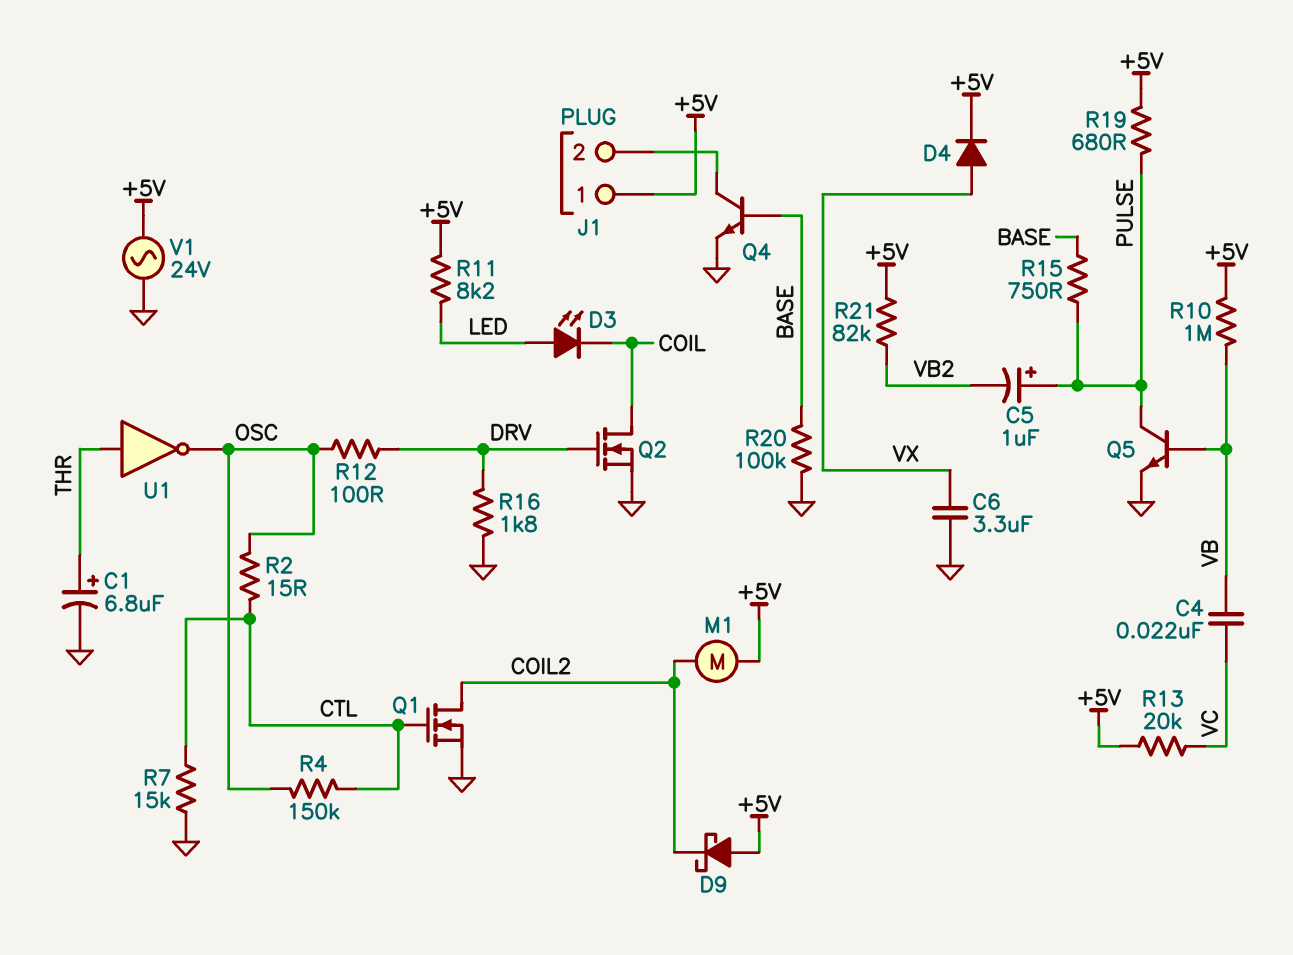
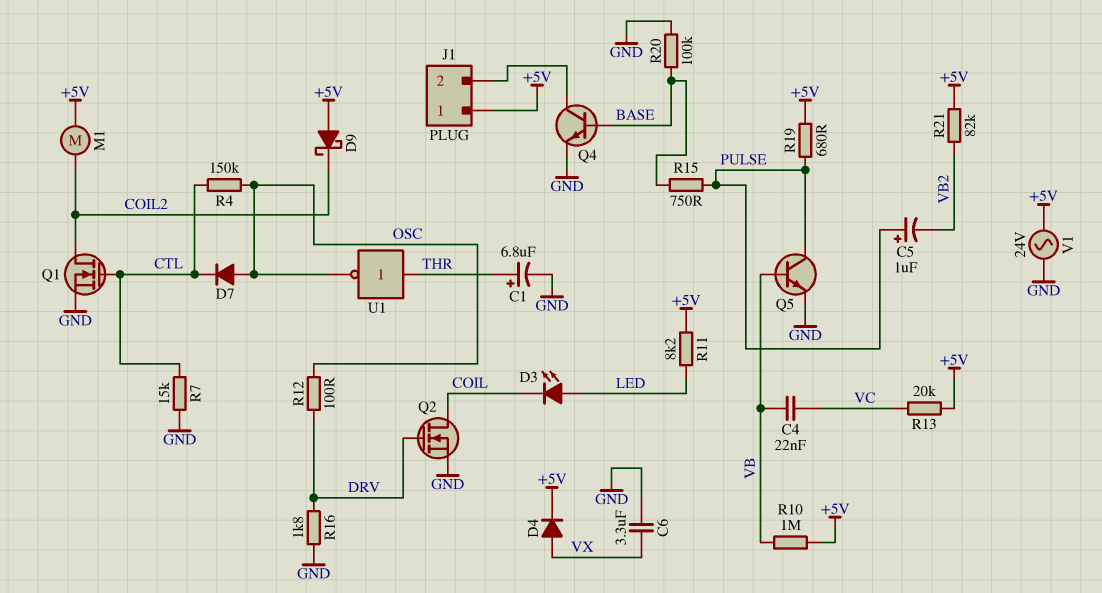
D7: none -> diode (A OSC, K CTL)
R2: 15 (CTL, OSC) -> none

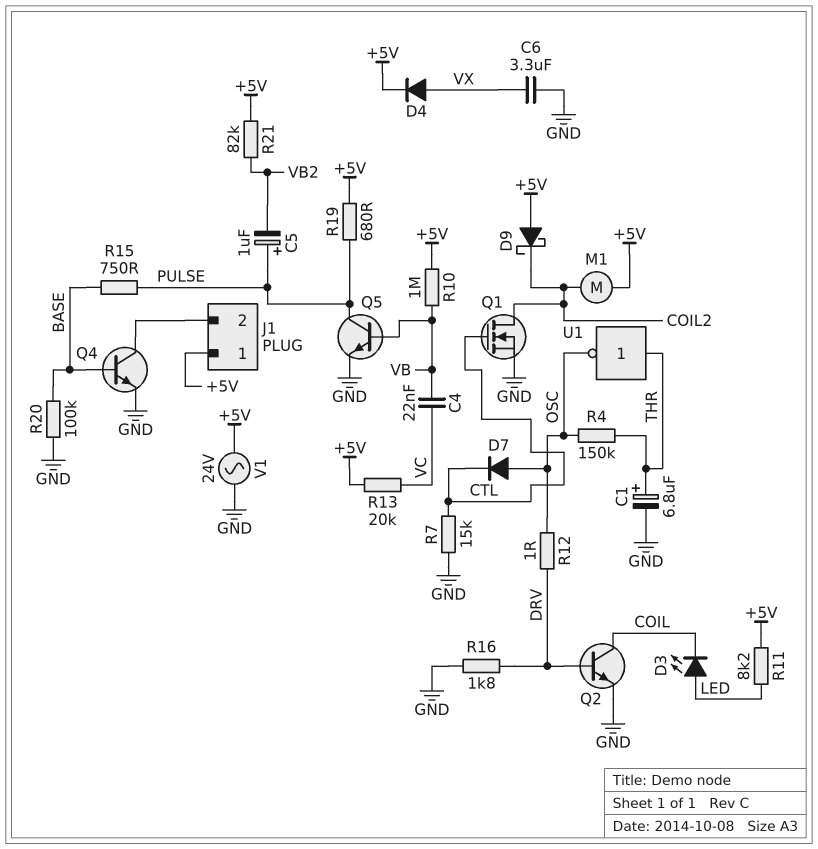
Q2: NMOS (G DRV, D COIL, S GND) -> NPN (B DRV, C COIL, E GND)
R4: 150k (CTL, OSC) -> 150k (OSC, THR)
R12: 100 (DRV, OSC) -> 1 (DRV, OSC)

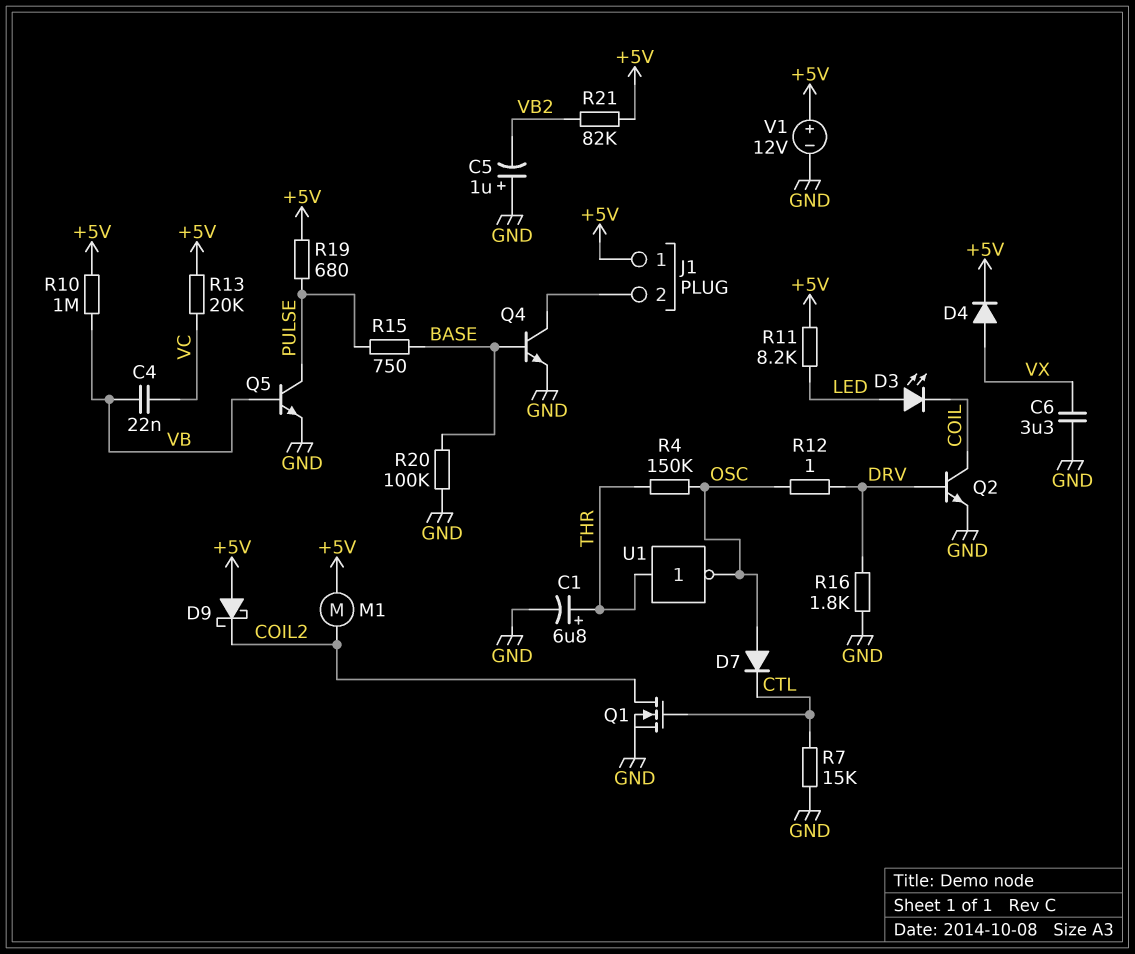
C5: 1uF (plus PULSE, minus VB2) -> 1uF (plus GND, minus VB2)
V1: AC 24V (+5V, GND) -> 12V (plus +5V, minus GND)

